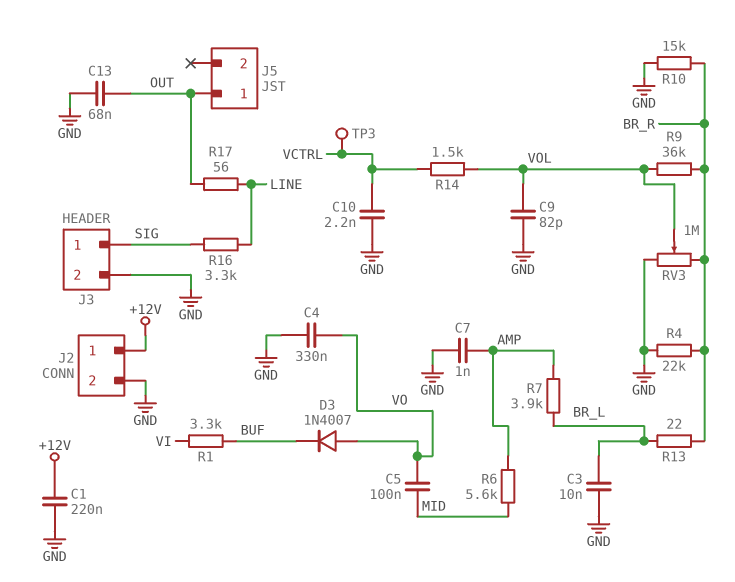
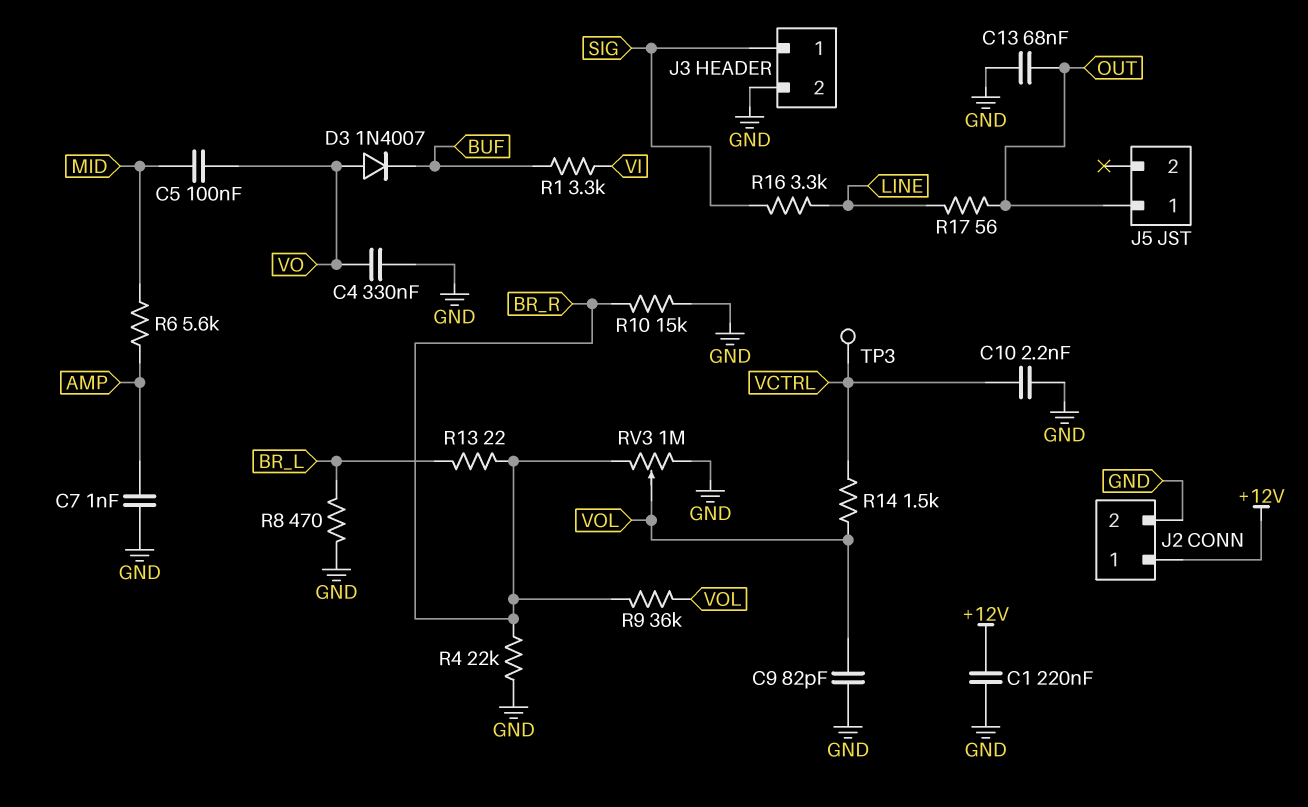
C3: 10nF (BR_L, GND) -> none
R7: 3.9k (AMP, BR_L) -> none
R8: none -> 470 (BR_L, GND)

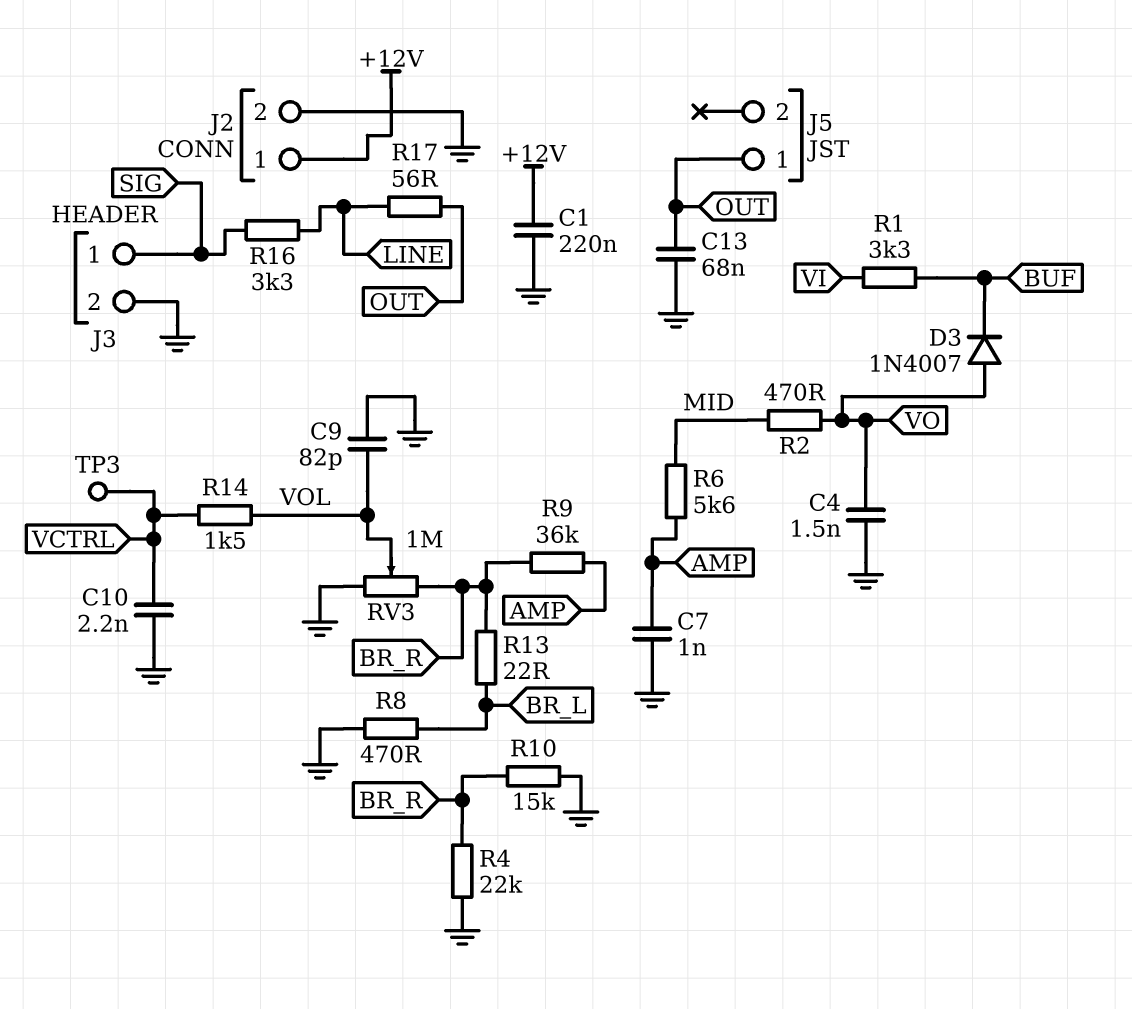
C4: 330nF (GND, VO) -> 1.5nF (GND, VO)
C5: 100nF (MID, VO) -> none
R2: none -> 470 (MID, VO)
R9: 36k (BR_R, VOL) -> 36k (AMP, BR_R)

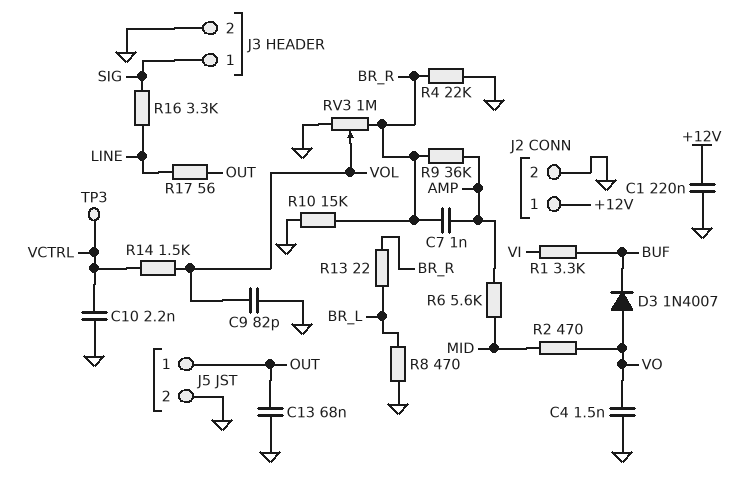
C7: 1nF (AMP, GND) -> 1nF (AMP, BR_R)
J5 pin 2: none -> GND

